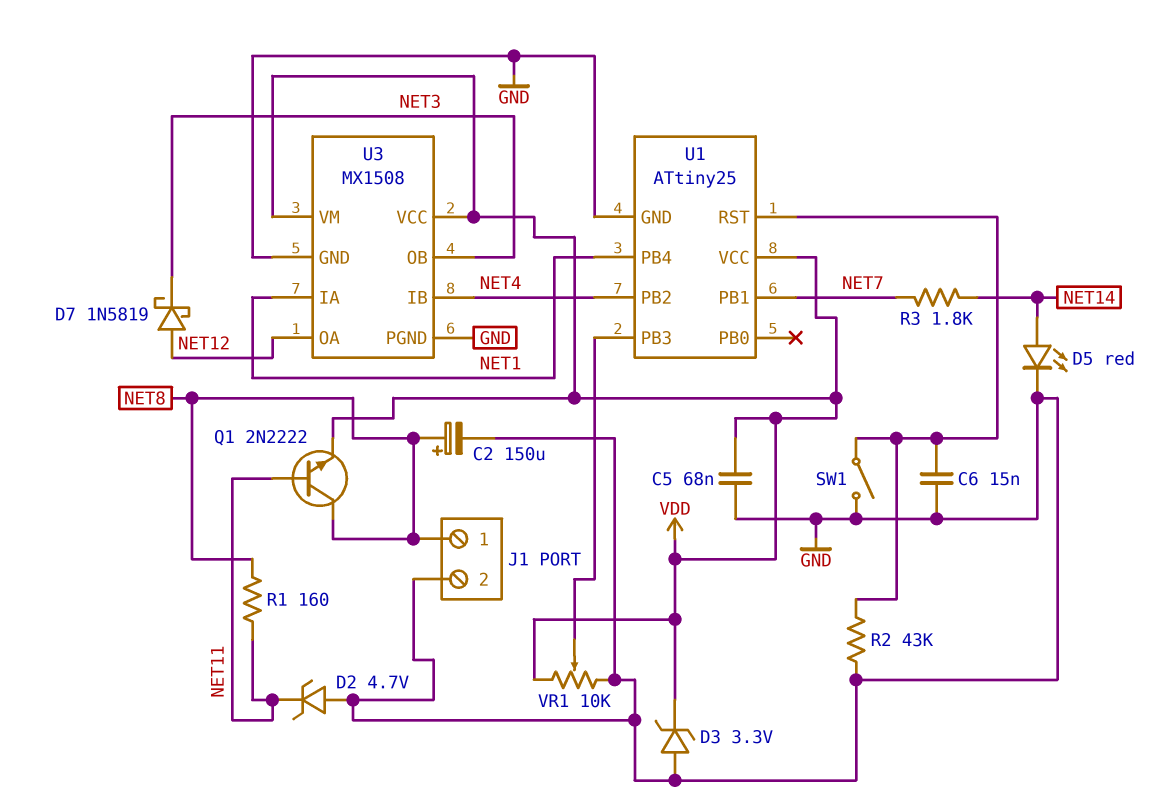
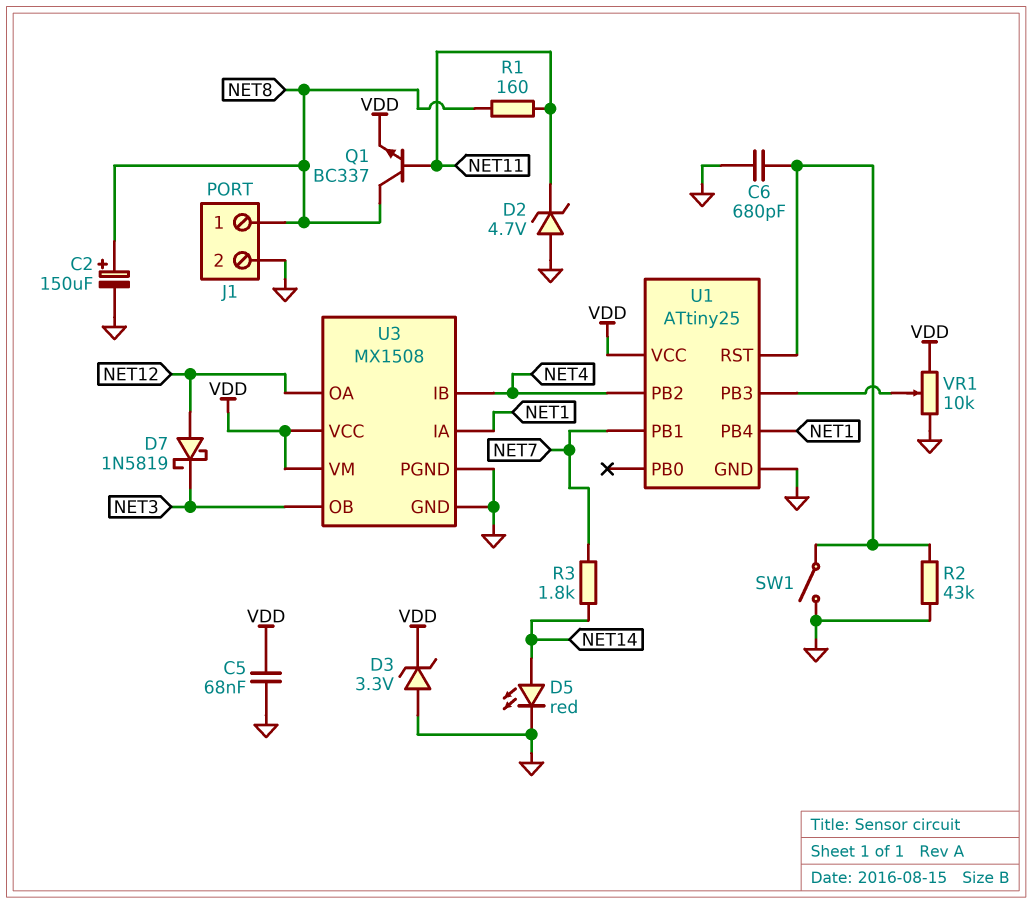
C6: 15nF (GND, U1/RST) -> 680pF (GND, U1/RST)
Q1: NPN 2N2222 (B NET11, C NET8, E VDD) -> NPN BC337 (B NET11, C NET8, E VDD)

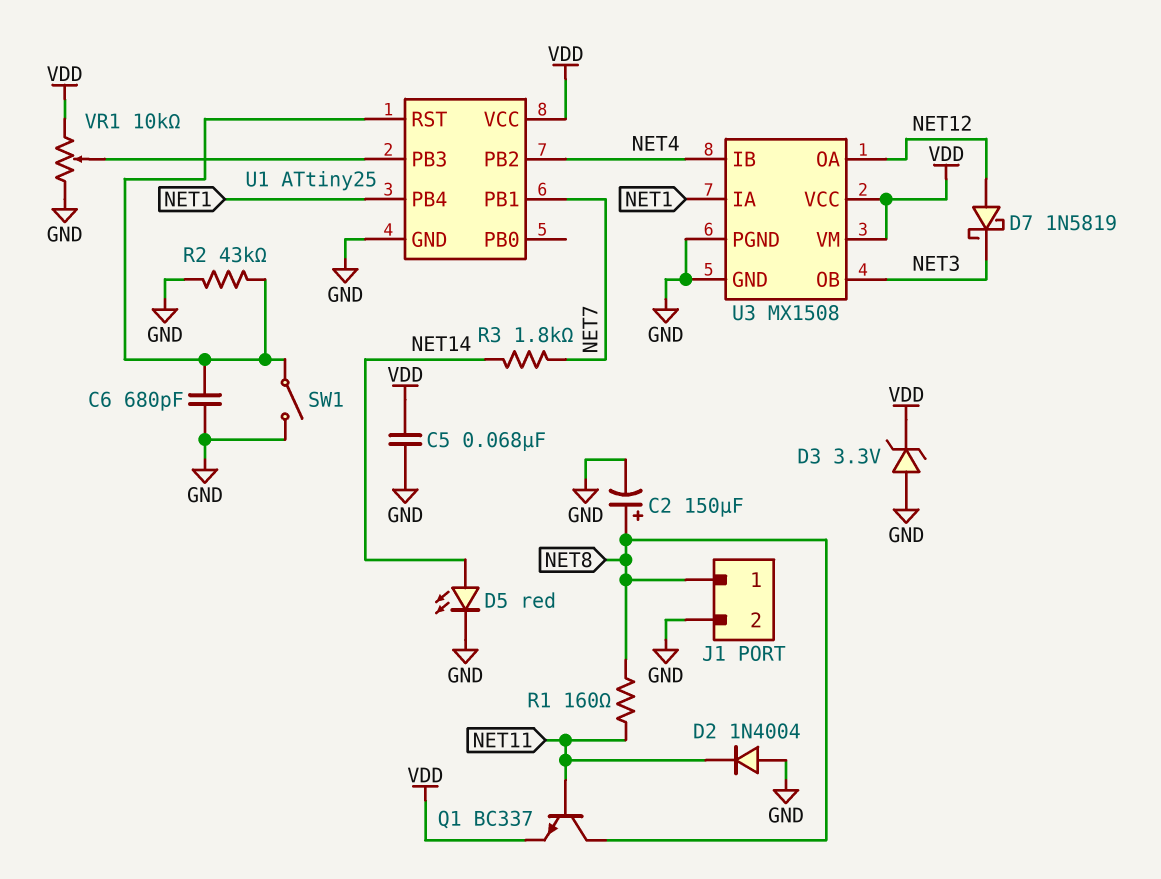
D2: zener 4.7V (A GND, K NET11) -> diode 1N4004 (A GND, K NET11)

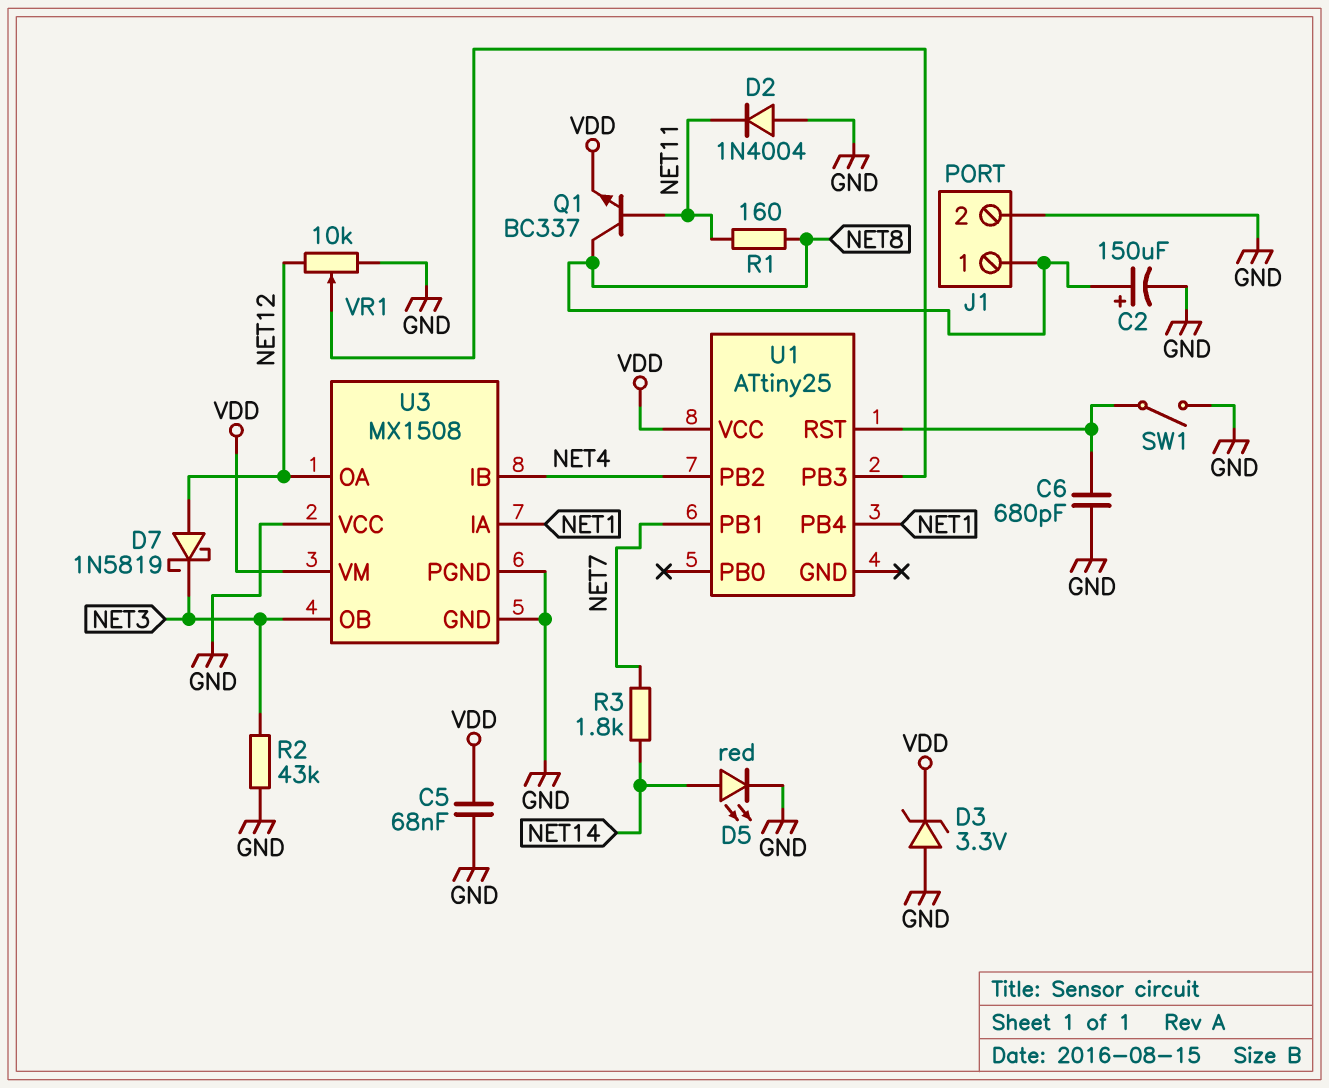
R2: 43k (GND, U1/RST) -> 43k (GND, NET3)
U1 pin GND: GND -> none
U3 pin VCC: VDD -> GND
VR1: 10k (GND, VDD, wiper U1/PB3) -> 10k (GND, NET12, wiper U1/PB3)

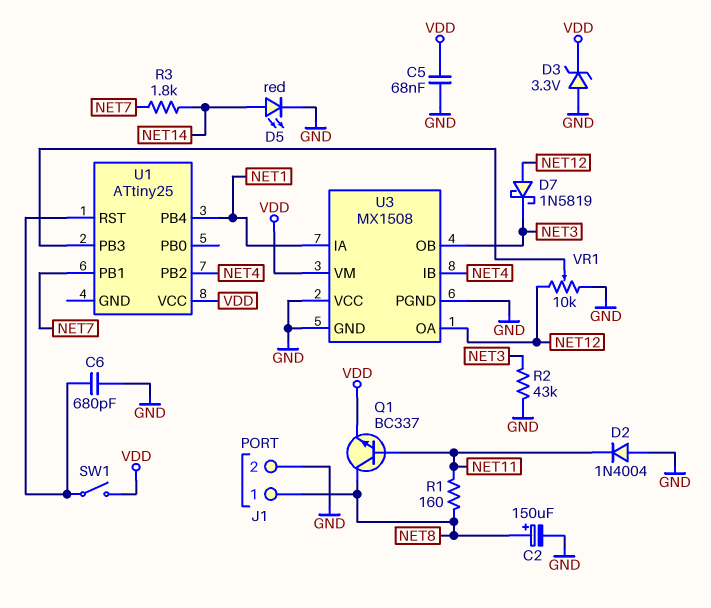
SW1: switch (GND, U1/RST) -> switch (U1/RST, VDD)

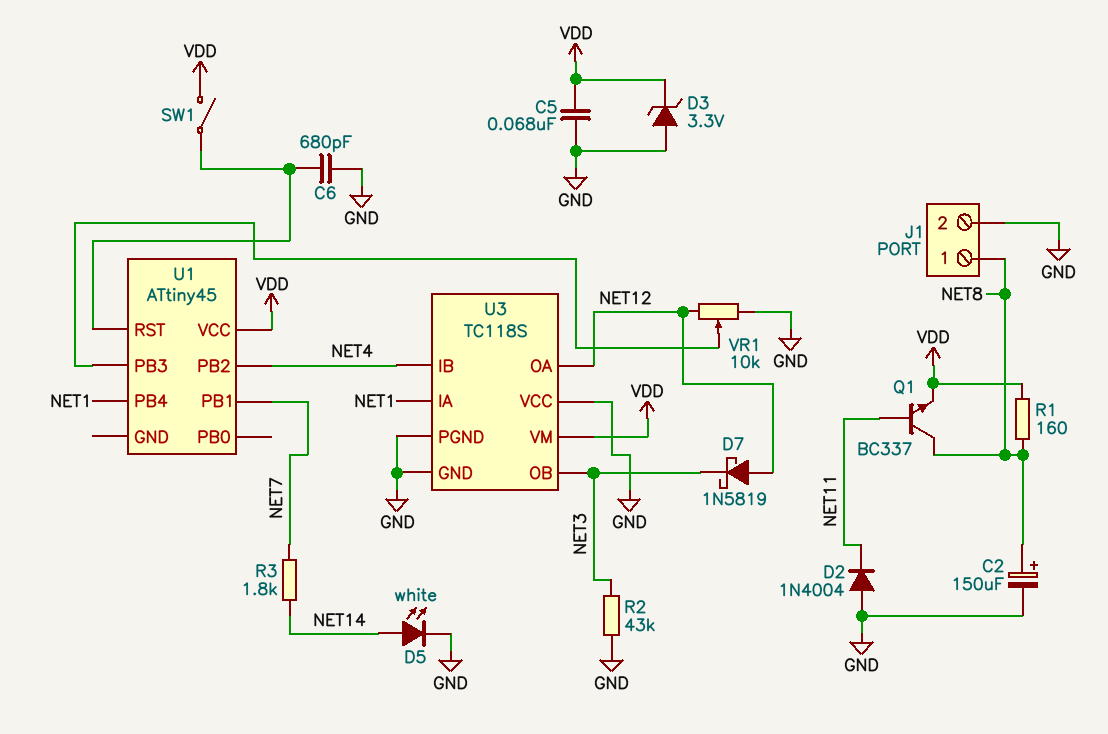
D5: LED red (A NET14, K GND) -> LED white (A NET14, K GND)
R1: 160 (NET8, NET11) -> 160 (NET8, VDD)
U1: ATtiny25 -> ATtiny45
U3: MX1508 -> TC118S

